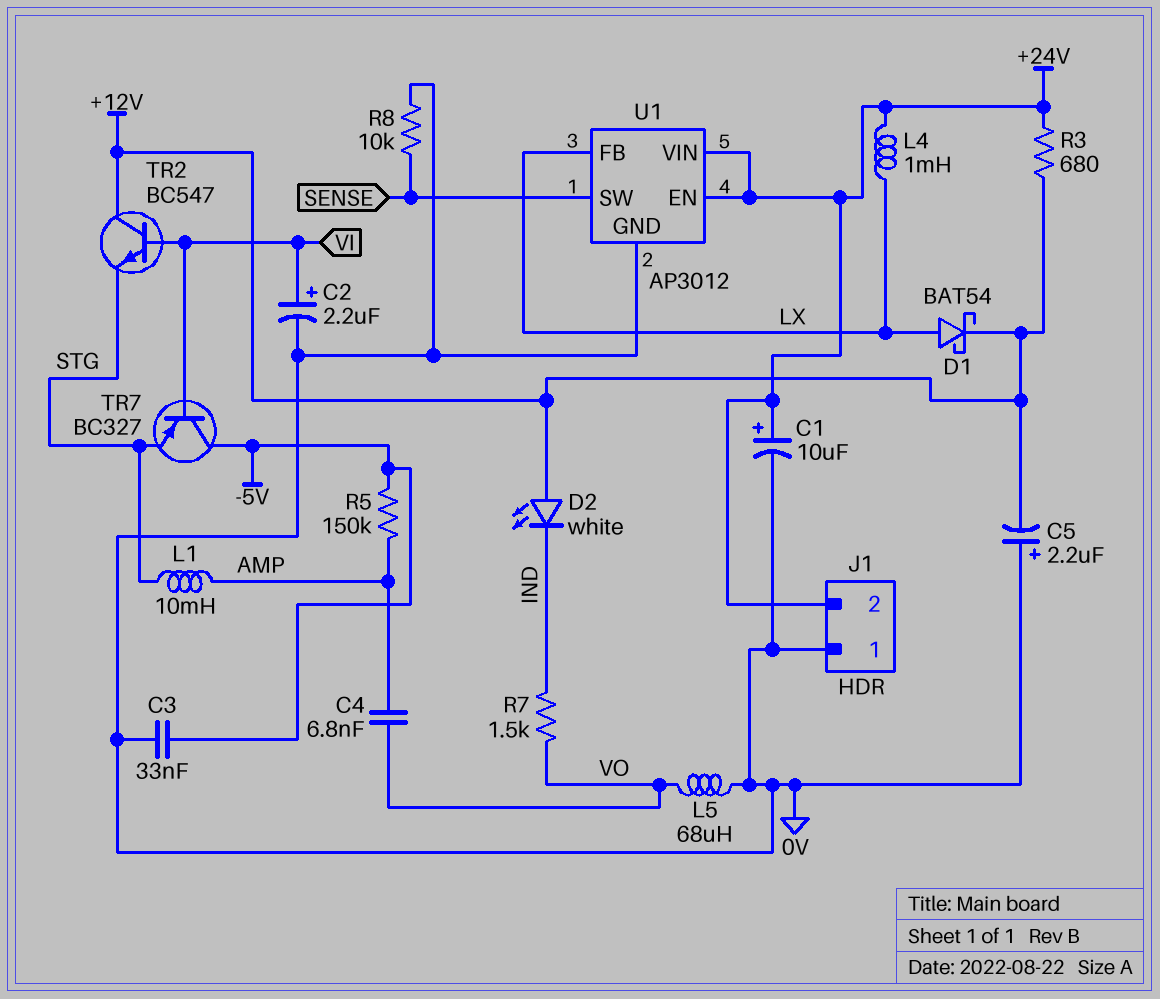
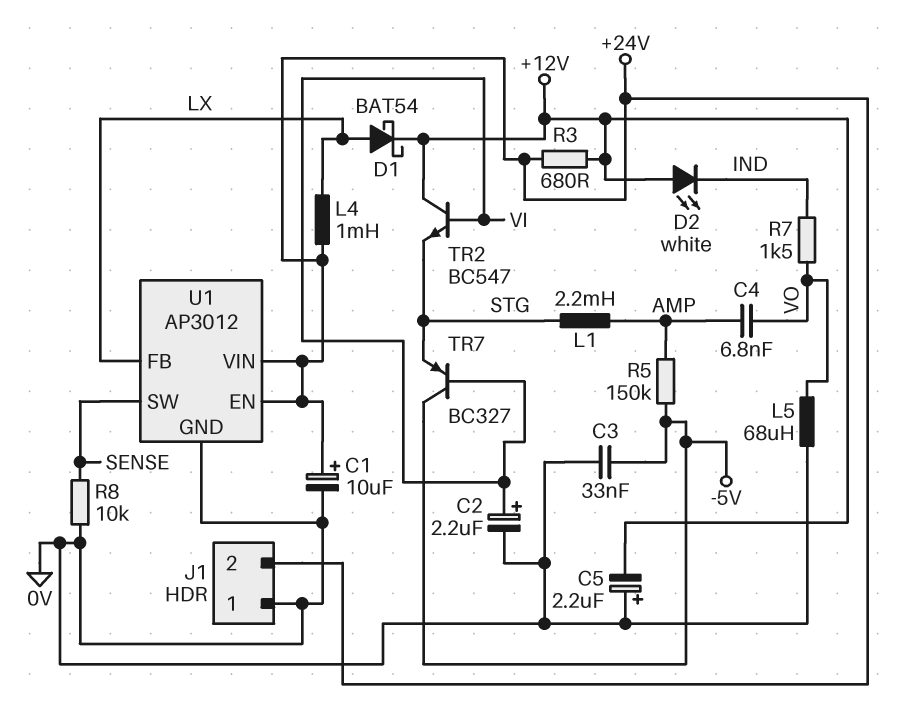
L1: 10mH (AMP, STG) -> 2.2mH (AMP, STG)

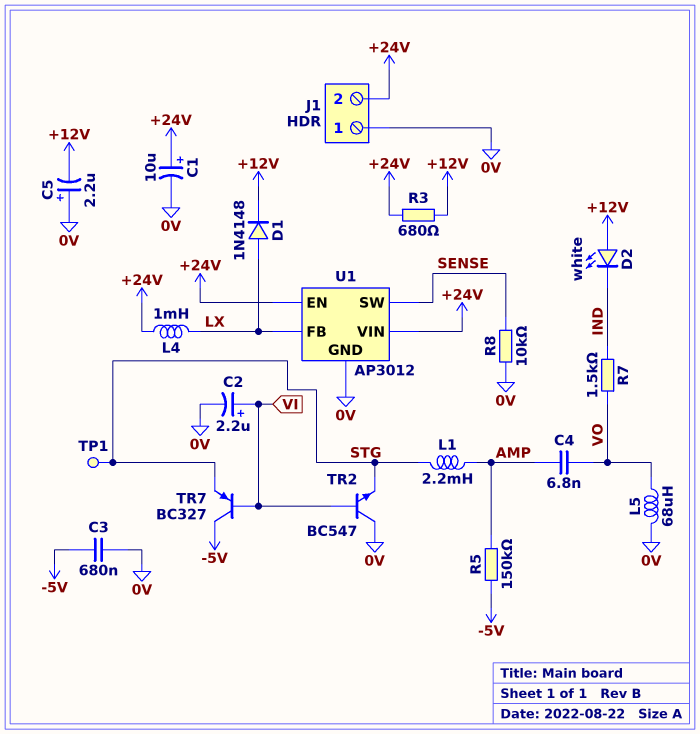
C3: 33nF (-5V, 0V) -> 680nF (-5V, 0V)
D1: schottky BAT54 (A LX, K +12V) -> diode 1N4148 (A LX, K +12V)
TP1: none -> test point (STG)
TR2: NPN BC547 (B VI, C +12V, E STG) -> NPN BC547 (B VI, C 0V, E STG)

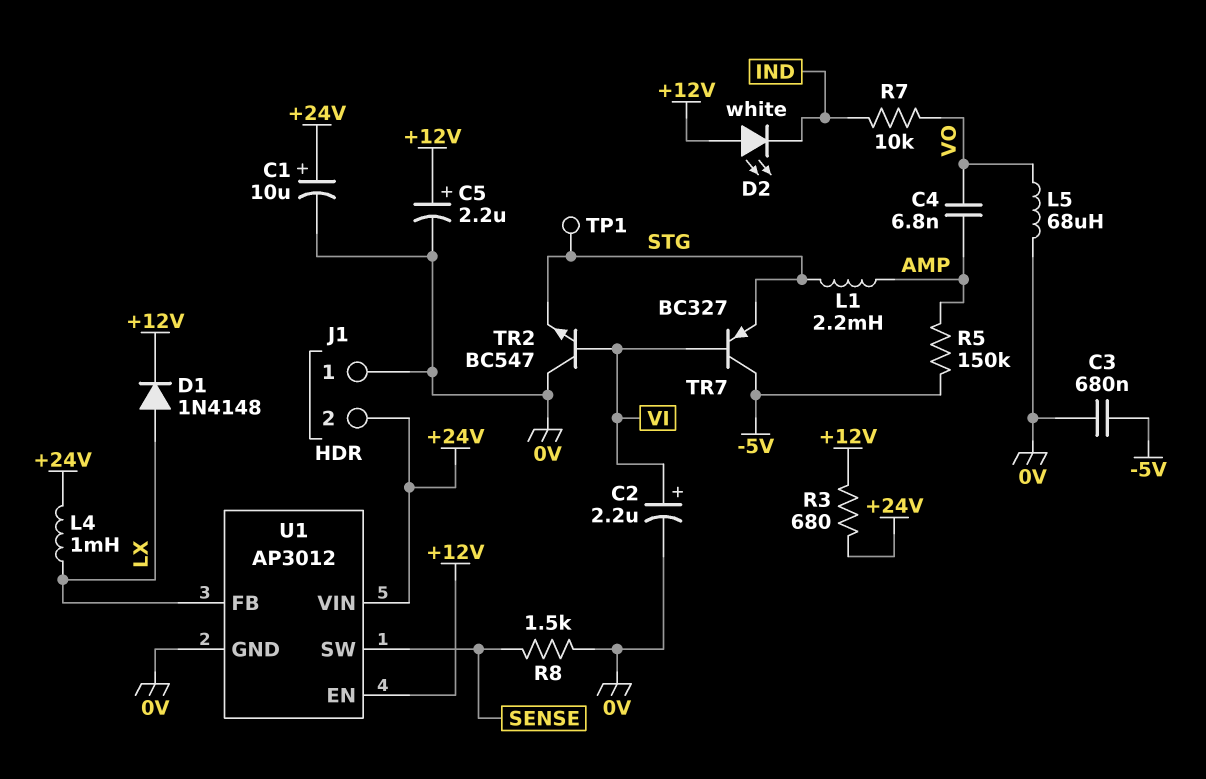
C5: 2.2uF (plus 0V, minus +12V) -> 2.2uF (plus +12V, minus 0V)
R7: 1.5k (IND, VO) -> 10k (IND, VO)
R8: 10k (0V, SENSE) -> 1.5k (0V, SENSE)
U1 pin EN: +24V -> +12V

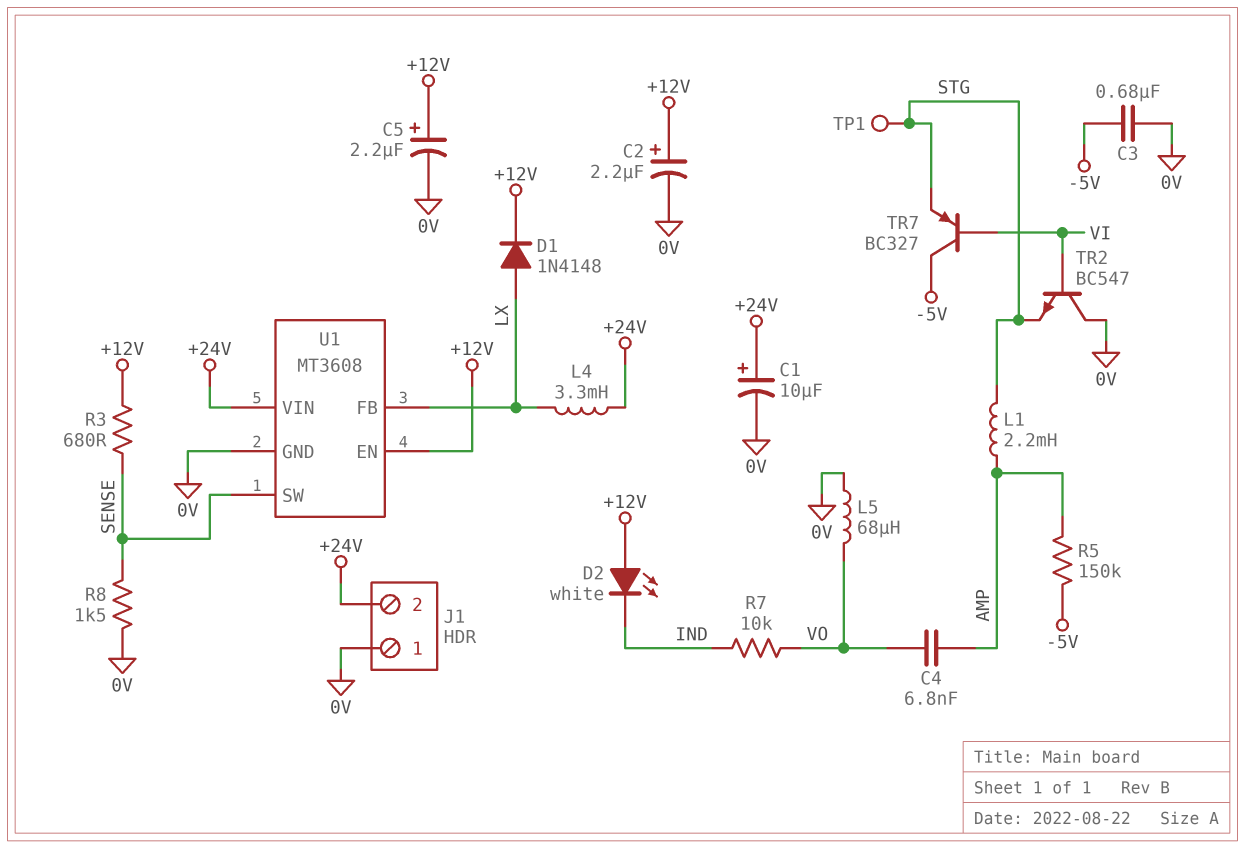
C2: 2.2uF (plus VI, minus 0V) -> 2.2uF (plus +12V, minus 0V)
L4: 1mH (+24V, LX) -> 3.3mH (+24V, LX)
R3: 680 (+12V, +24V) -> 680 (+12V, SENSE)
U1: AP3012 -> MT3608

